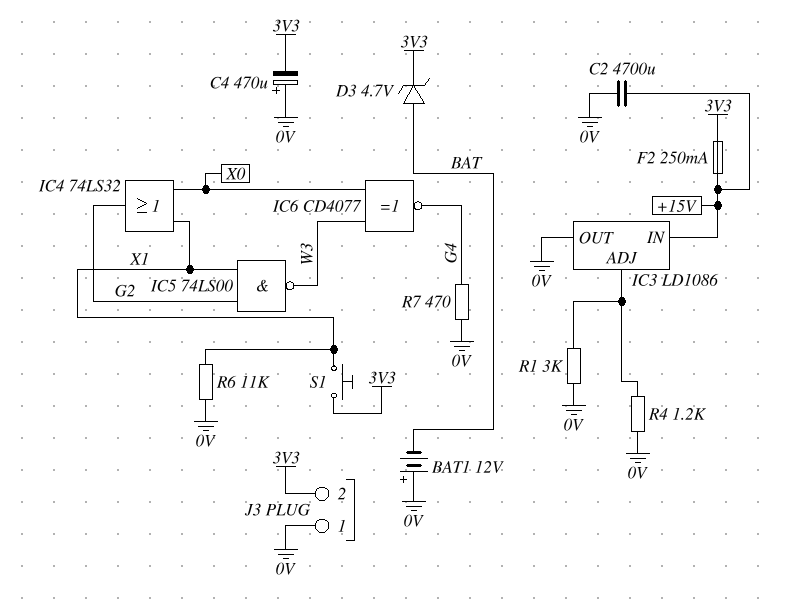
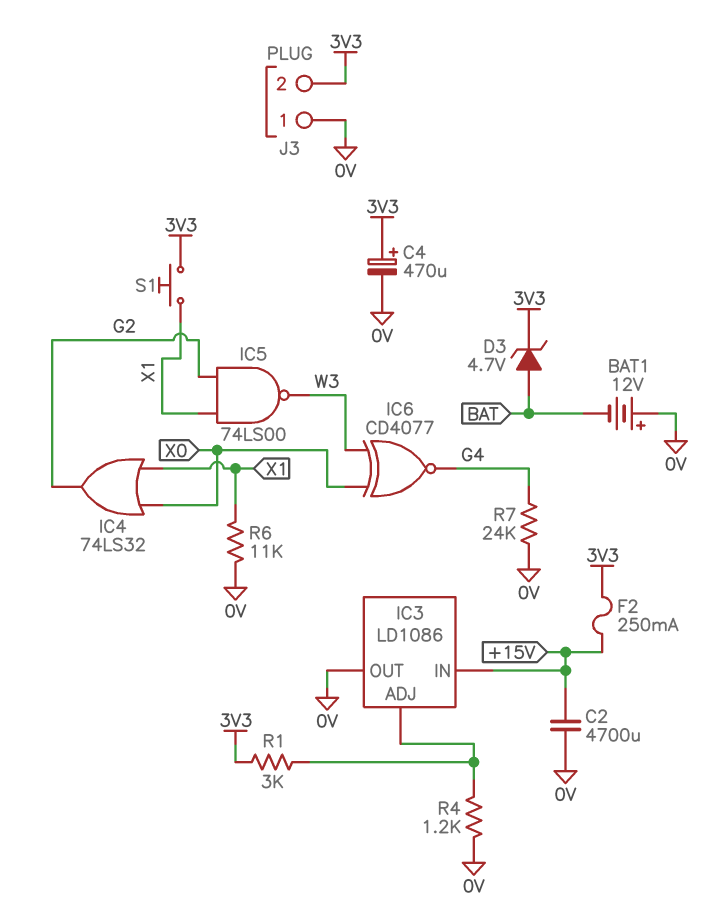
C4: 470uF (plus 0V, minus 3V3) -> 470uF (plus 3V3, minus 0V)
R1: 3k (0V, IC3/ADJ) -> 3k (3V3, IC3/ADJ)
R7: 470 (0V, G4) -> 24k (0V, G4)

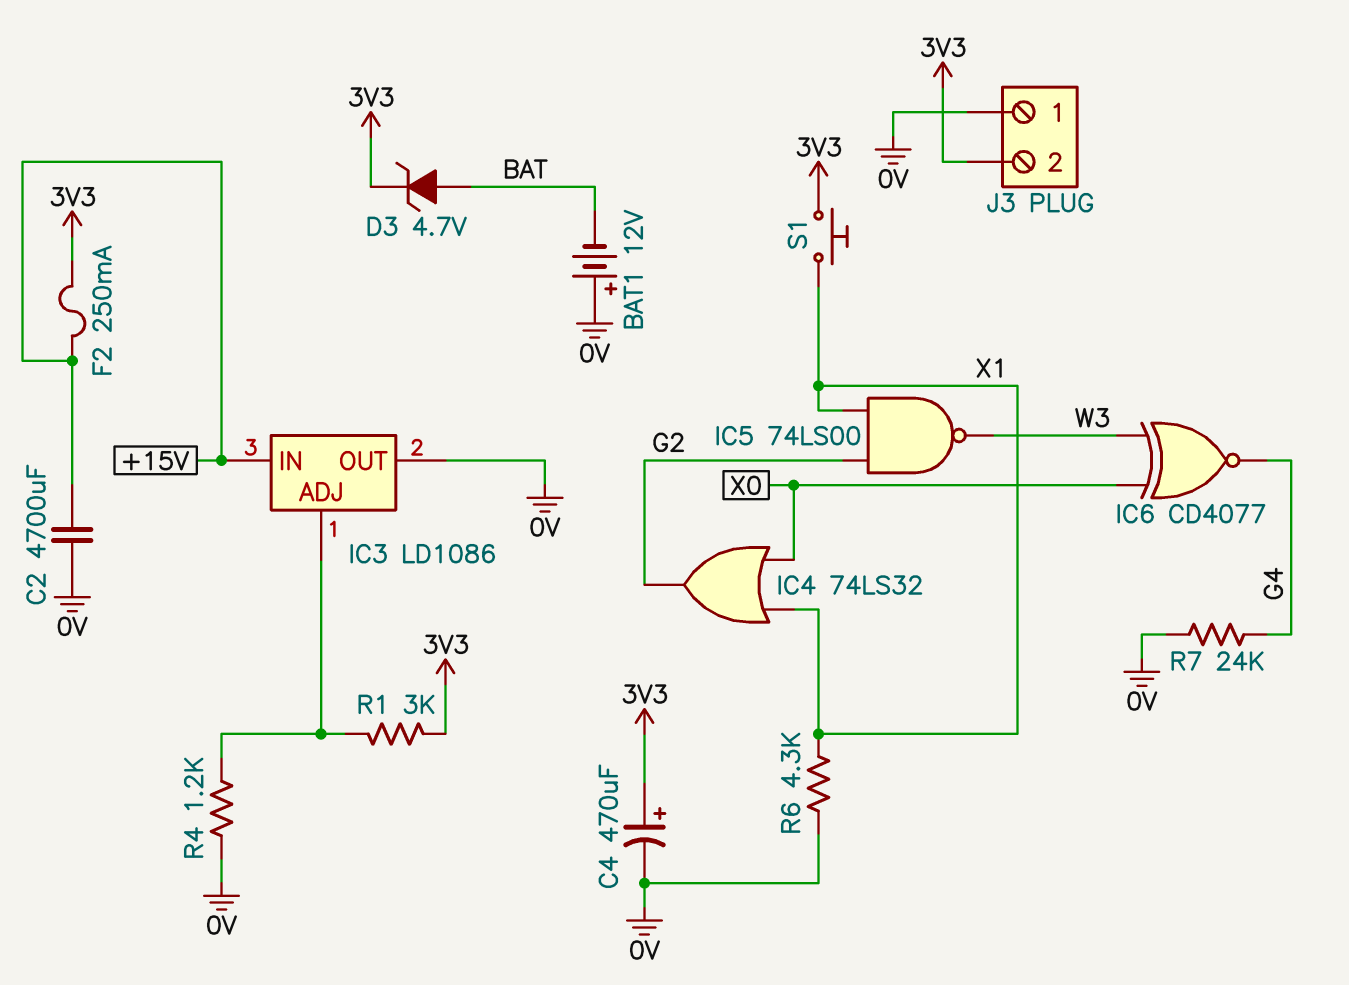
R6: 11k (0V, X1) -> 4.3k (0V, X1)

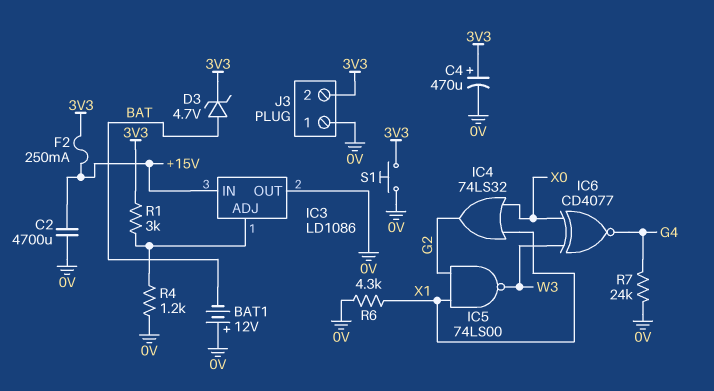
S1: button (3V3, X1) -> button (0V, 3V3)

